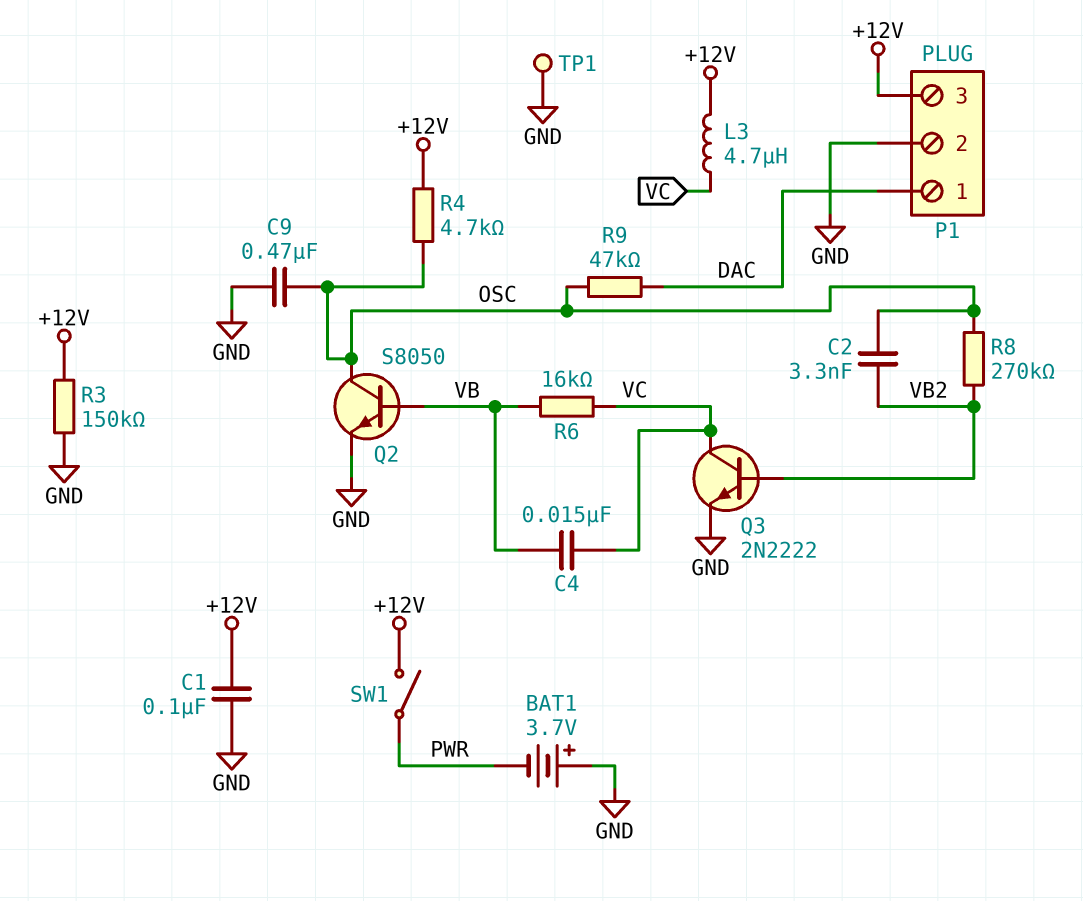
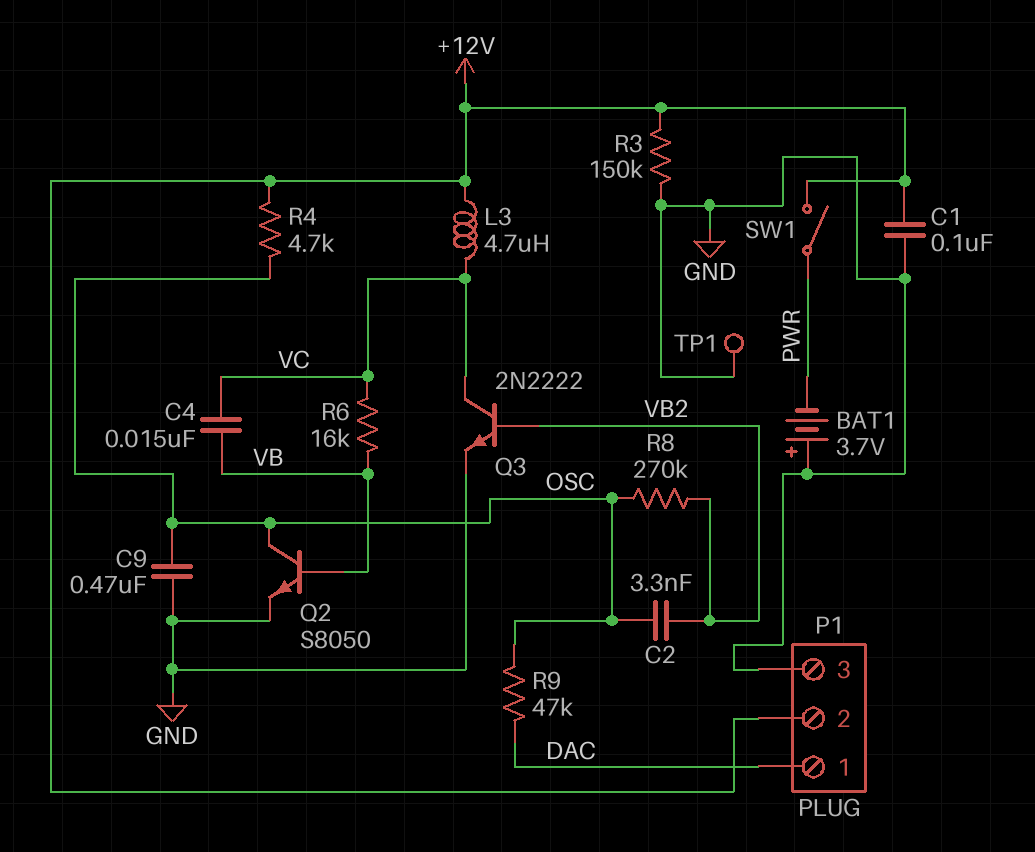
P1 pin 2: GND -> +12V
P1 pin 3: +12V -> GND

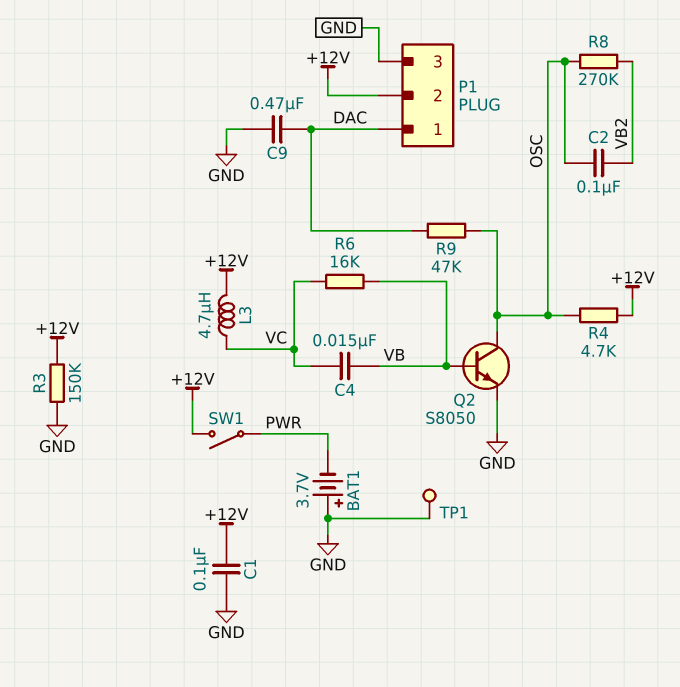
C2: 3.3nF (OSC, VB2) -> 100nF (OSC, VB2)
C9: 470nF (GND, OSC) -> 470nF (DAC, GND)
Q3: NPN 2N2222 (B VB2, C VC, E GND) -> none

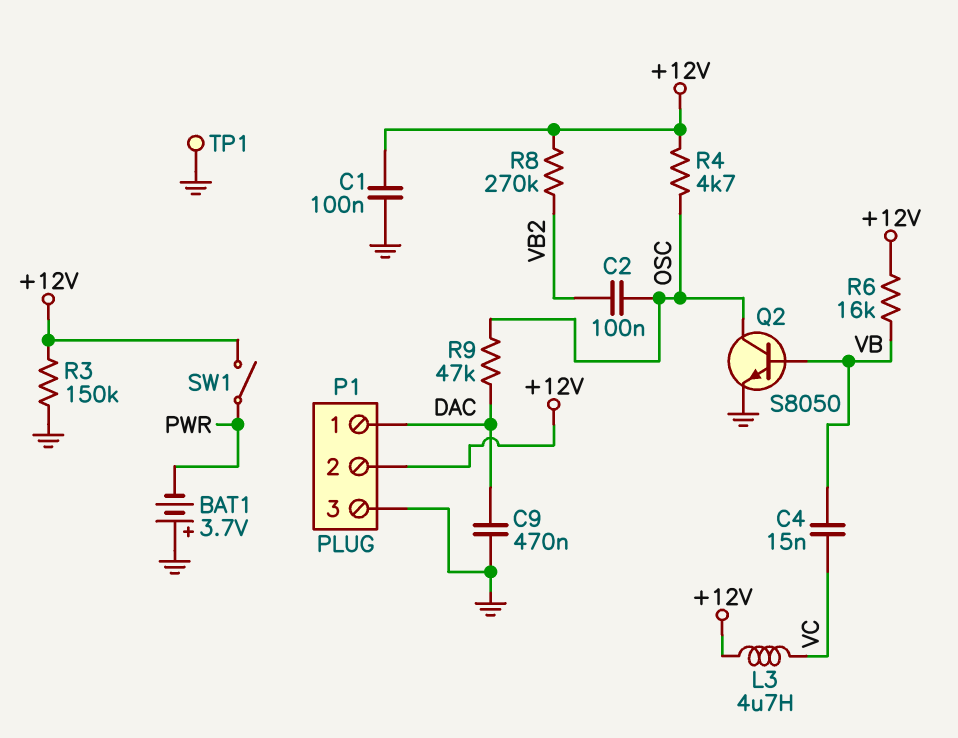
R6: 16k (VB, VC) -> 16k (+12V, VB)
R8: 270k (OSC, VB2) -> 270k (+12V, VB2)

